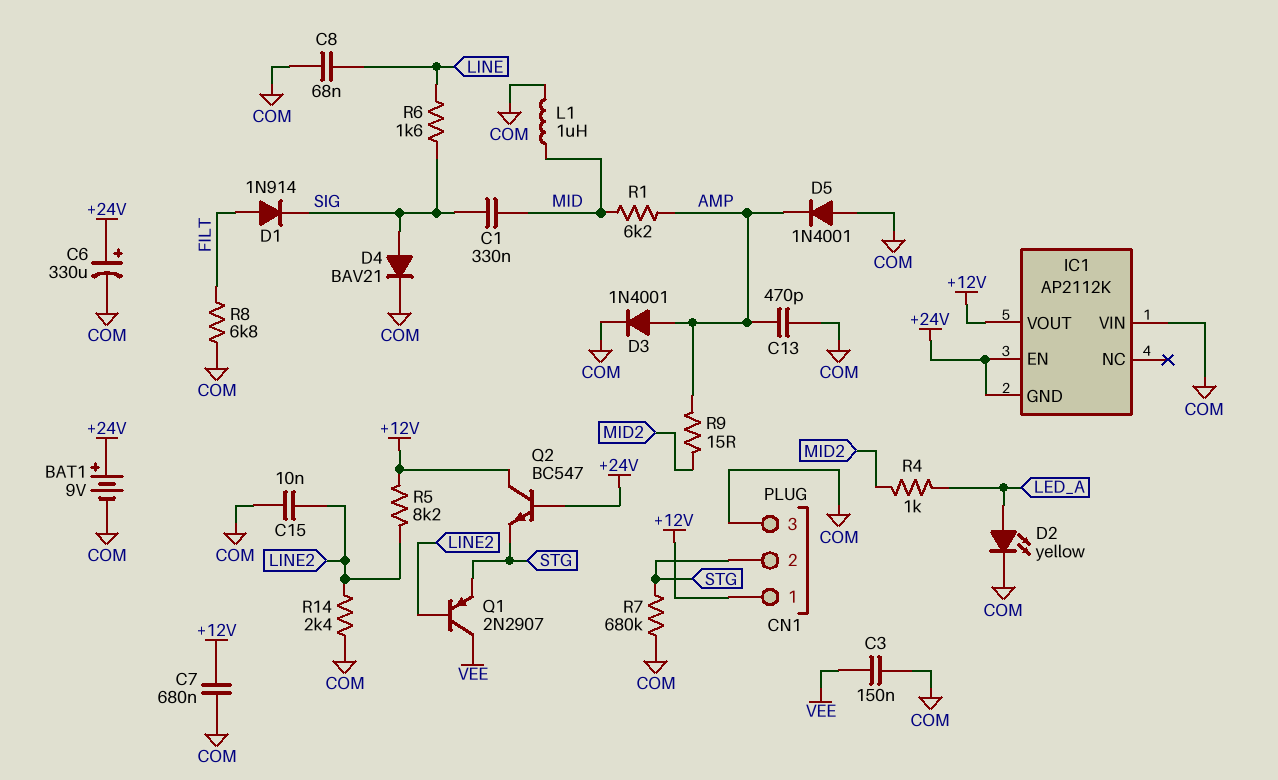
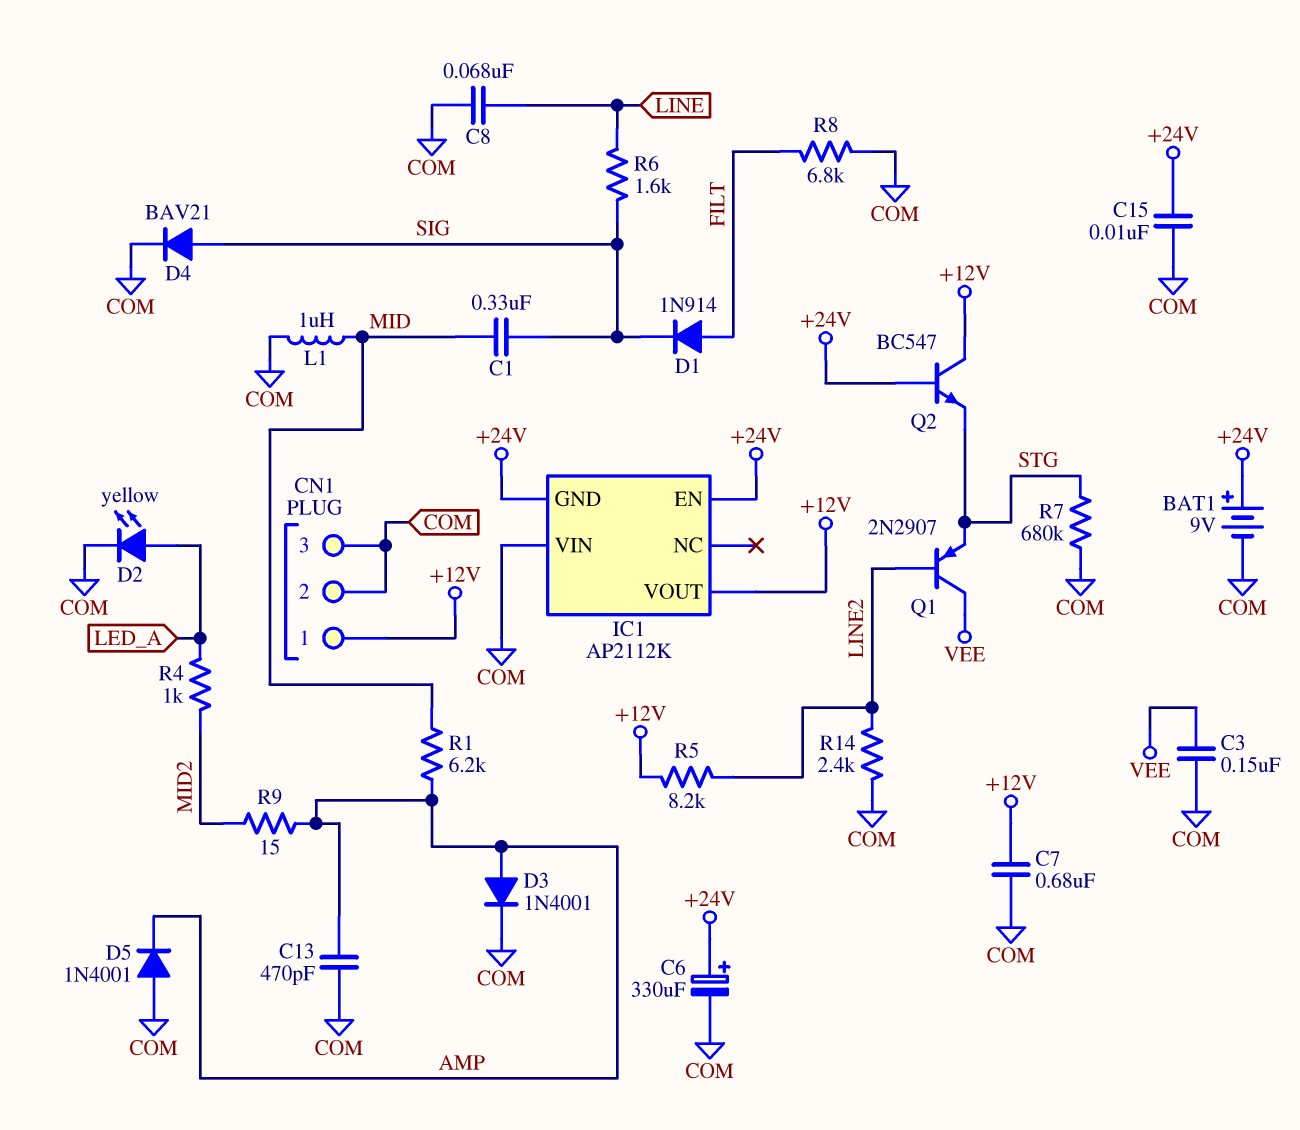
C15: 10nF (COM, LINE2) -> 10nF (+24V, COM)
CN1 pin 2: STG -> COM

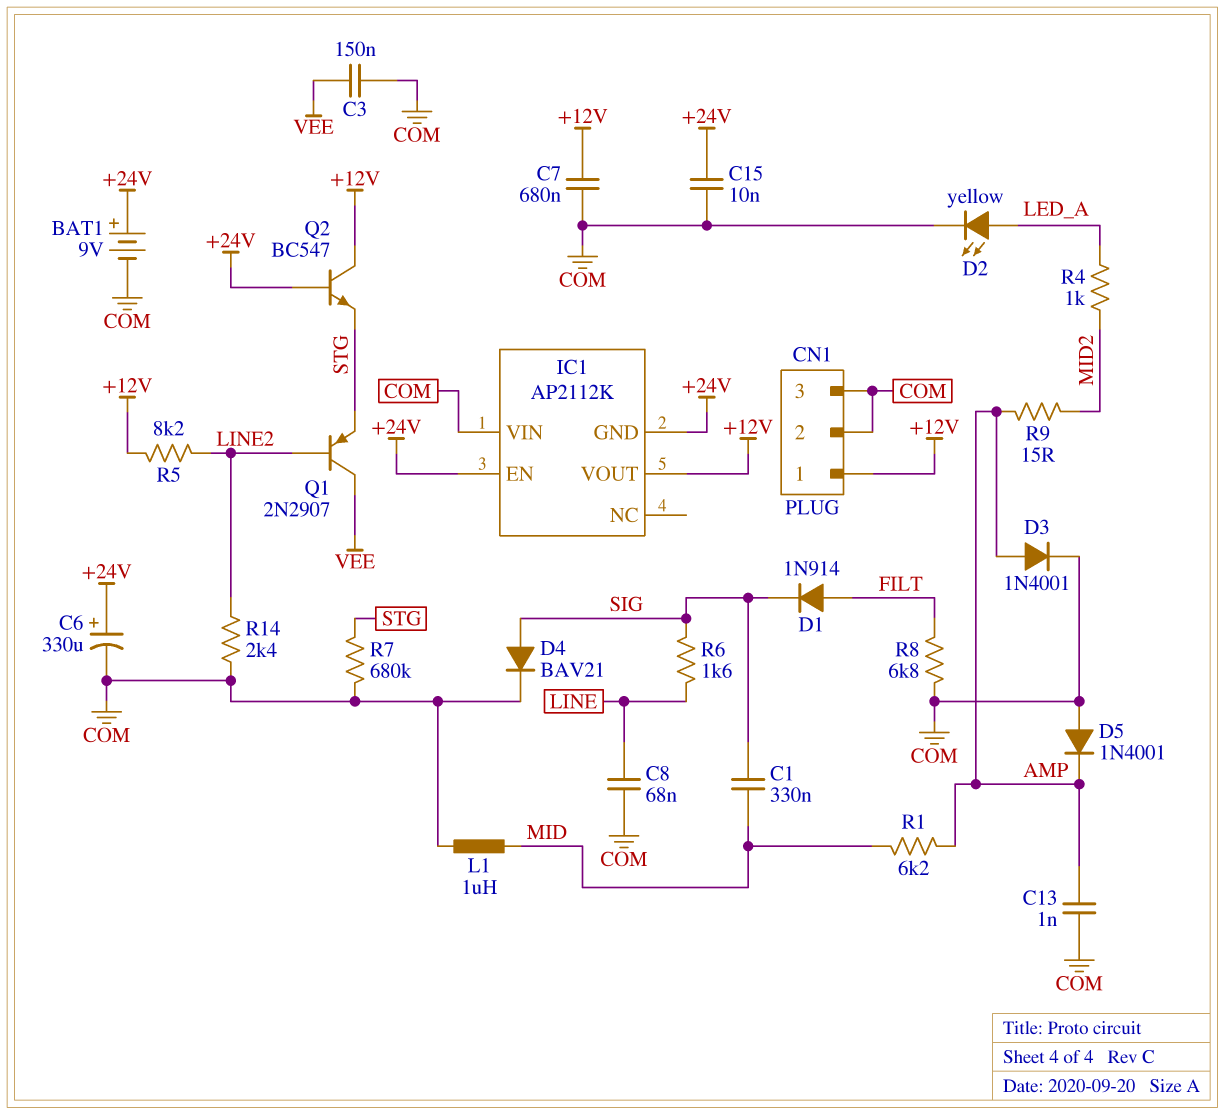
C13: 470pF (AMP, COM) -> 1nF (AMP, COM)

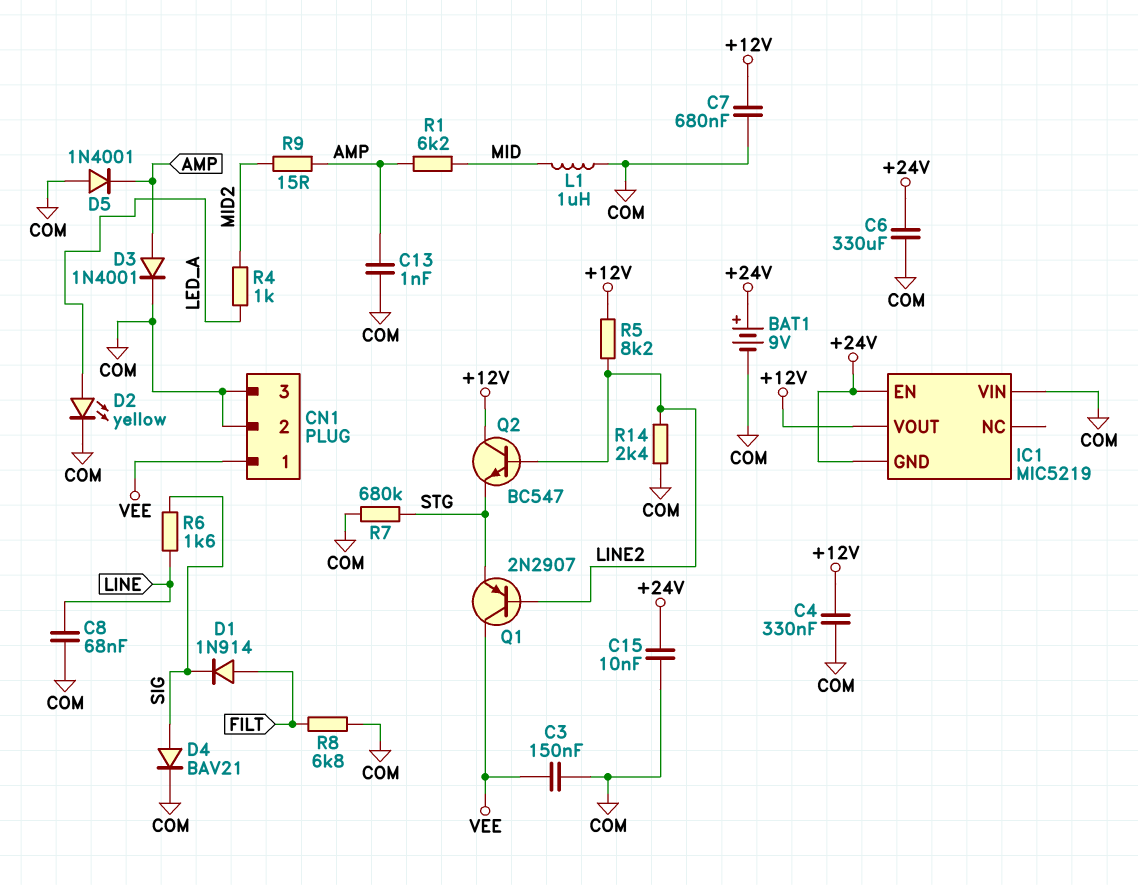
C1: 330nF (MID, SIG) -> none
C4: none -> 330nF (+12V, COM)
C6: 330uF (plus +24V, minus COM) -> 330uF (+24V, COM)
CN1 pin 1: +12V -> VEE
IC1: AP2112K -> MIC5219
Q2: NPN BC547 (B +24V, C +12V, E STG) -> NPN BC547 (B LINE2, C +12V, E STG)

